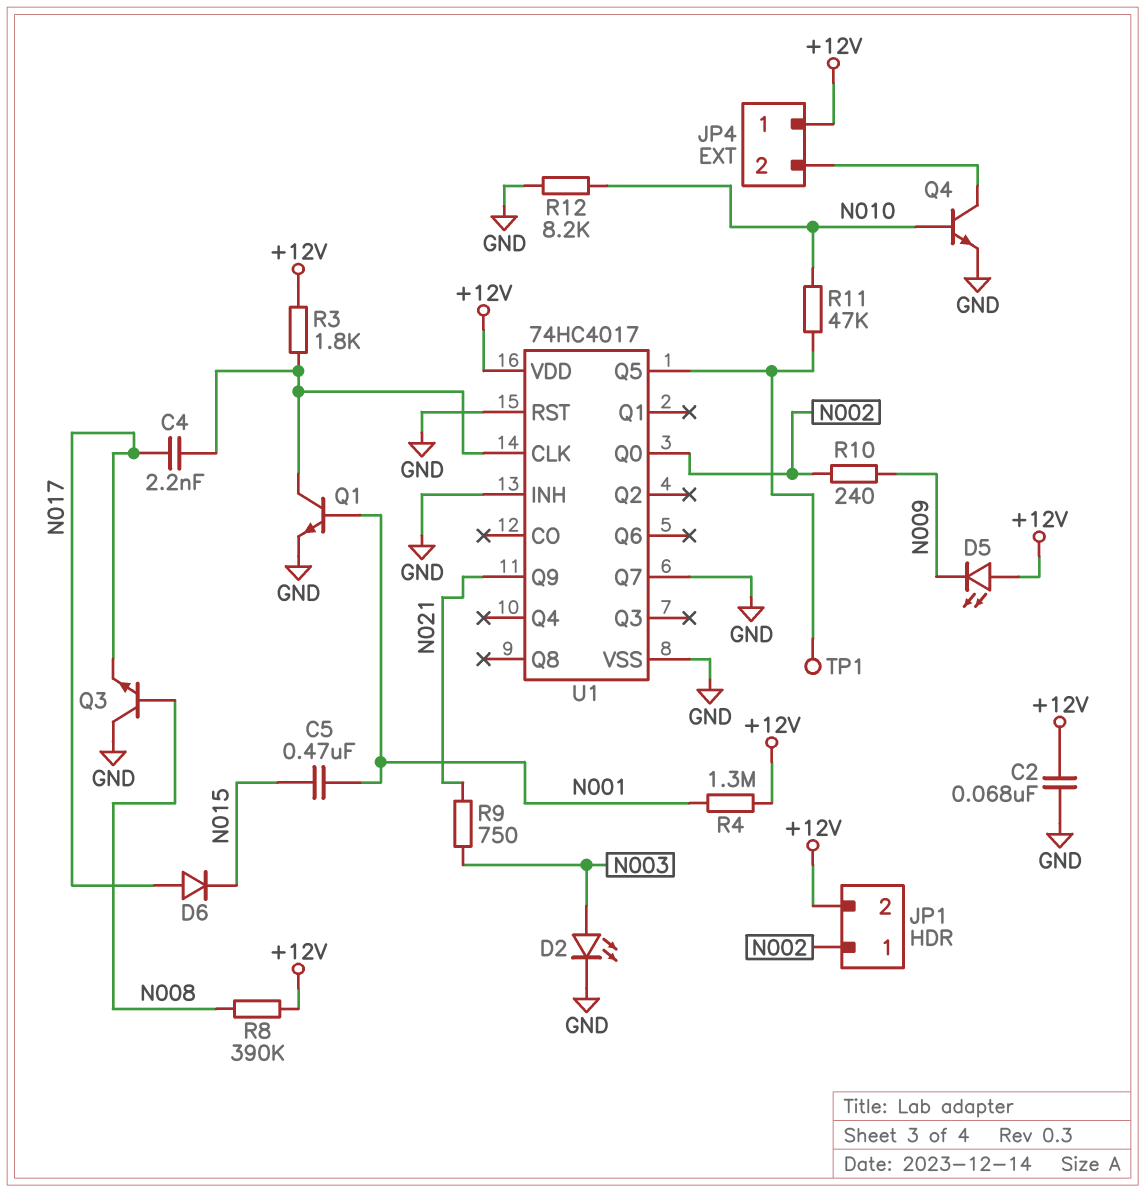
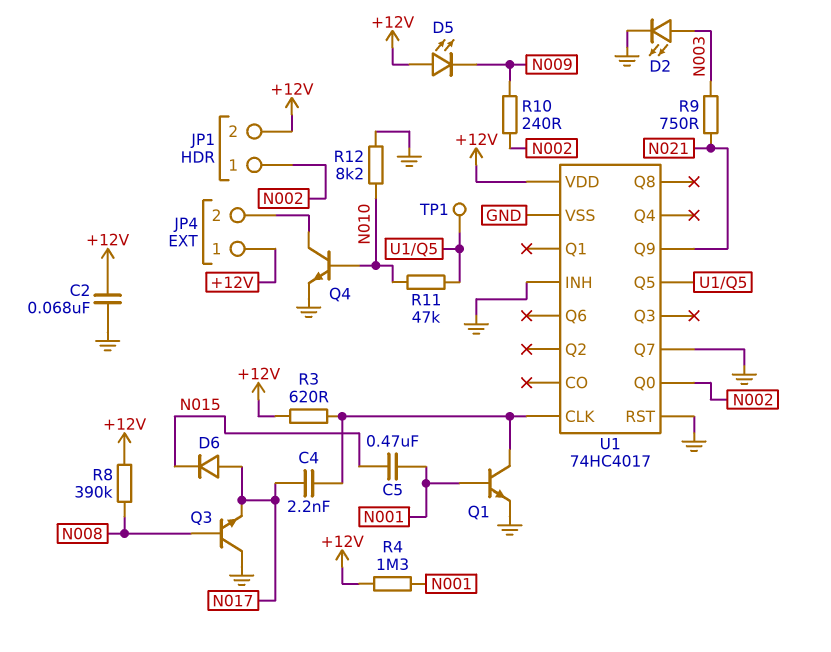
R3: 1.8k (+12V, U1/CLK) -> 620 (+12V, U1/CLK)

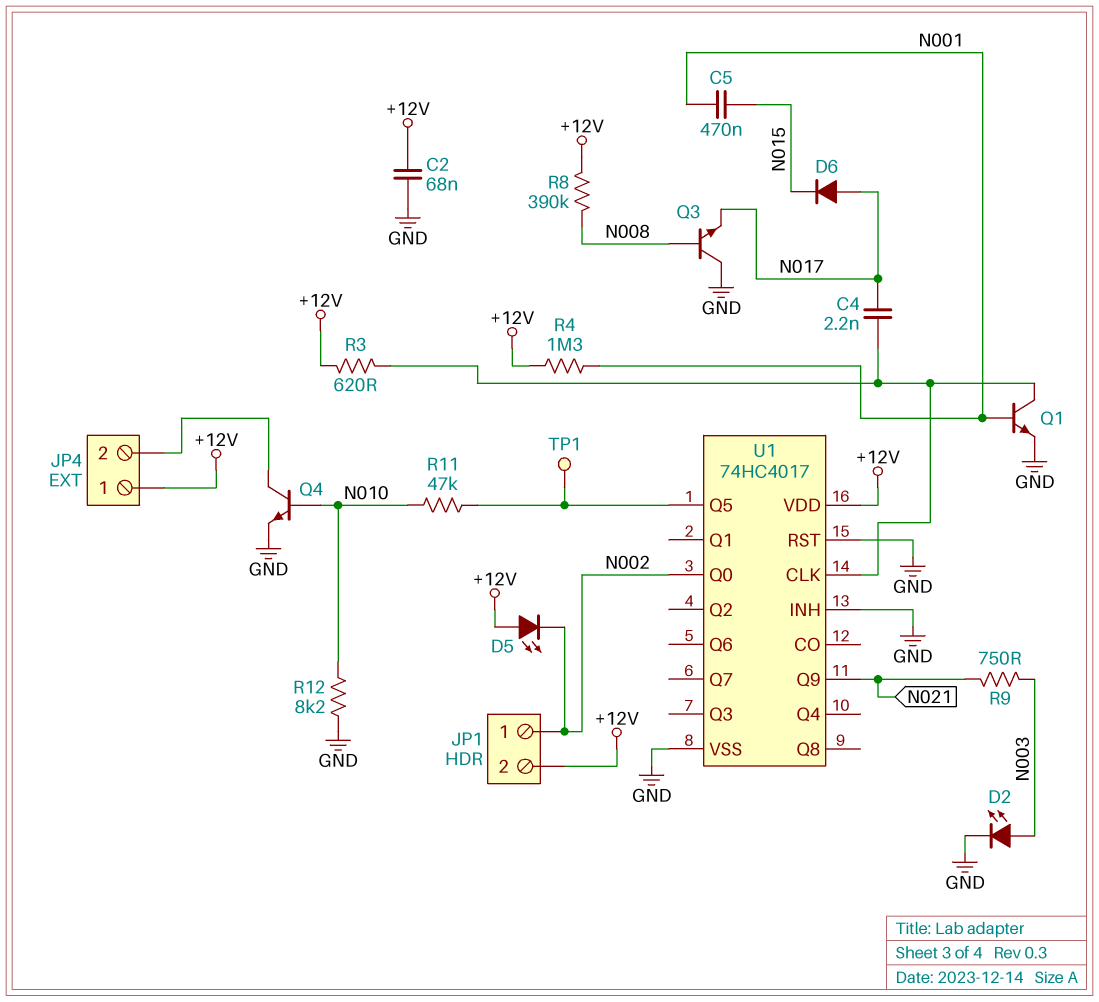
D5: LED (A +12V, K N009) -> LED (A +12V, K N002)
R10: 240 (N002, N009) -> none
U1 pin Q7: GND -> none

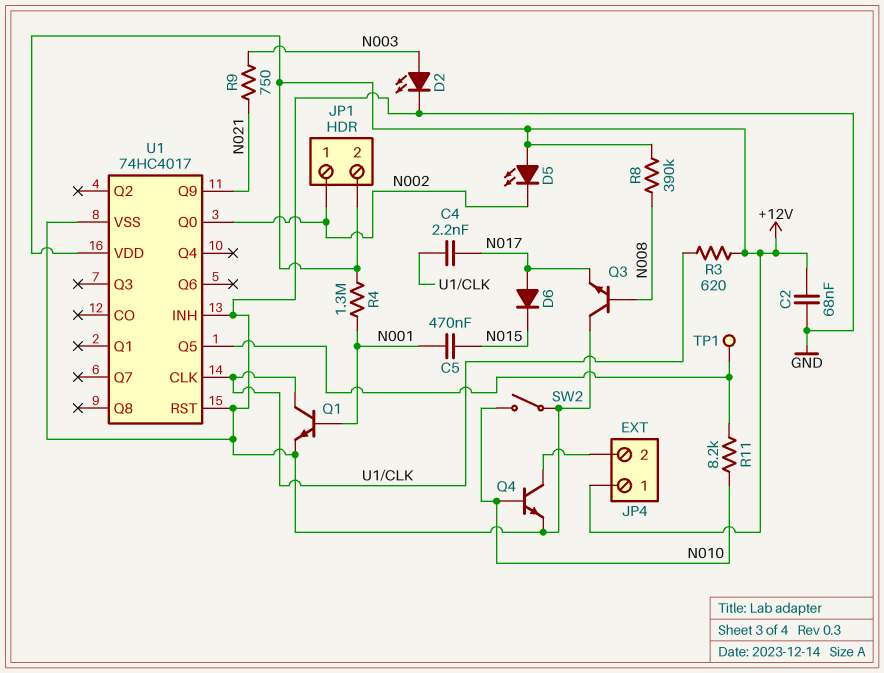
R11: 47k (N010, U1/Q5) -> 8.2k (N010, U1/Q5)
R12: 8.2k (GND, N010) -> none
SW2: none -> switch (GND, N010)

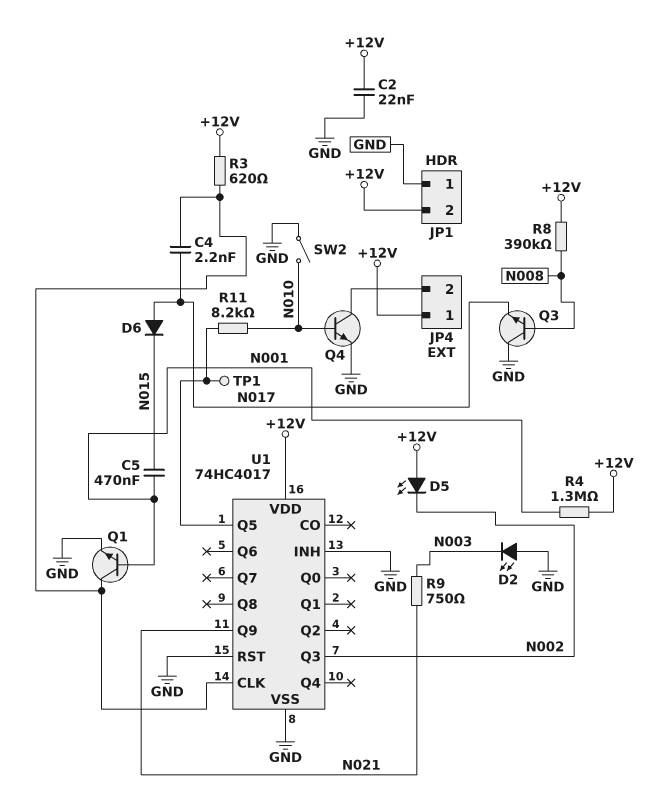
C2: 68nF (+12V, GND) -> 22nF (+12V, GND)
D2: LED (A N003, K GND) -> LED (A GND, K N003)
JP1 pin 1: N002 -> GND
U1 pin Q0: N002 -> none
U1 pin Q3: none -> N002

